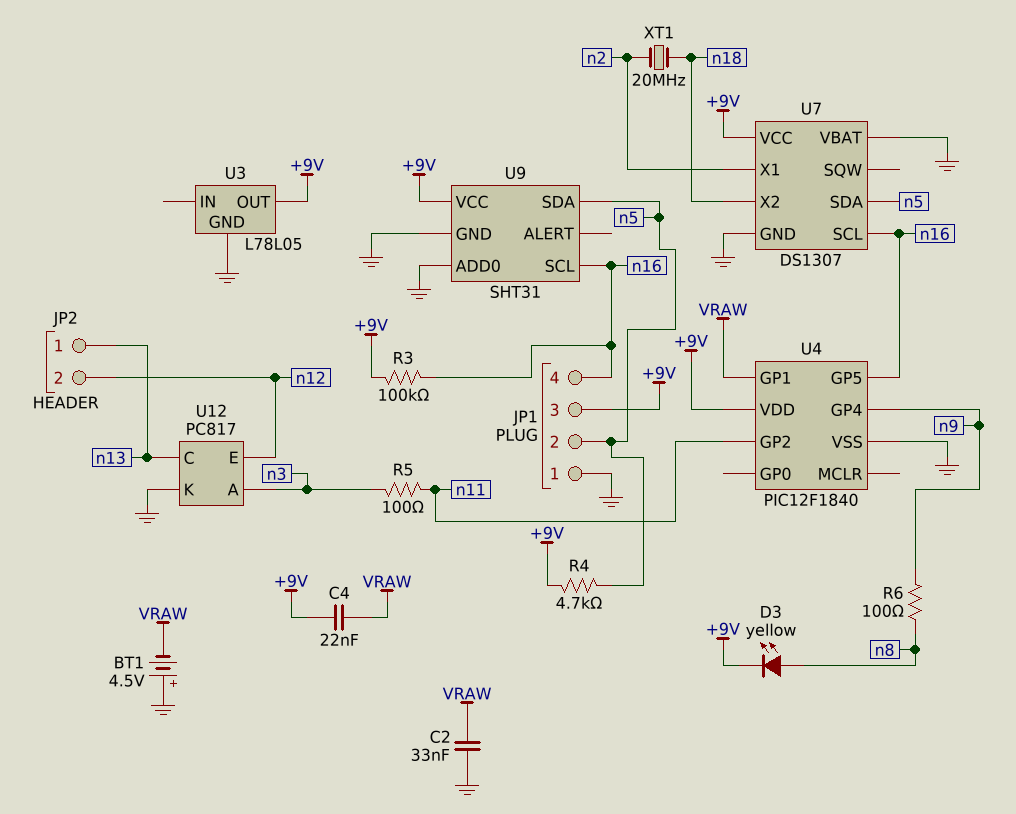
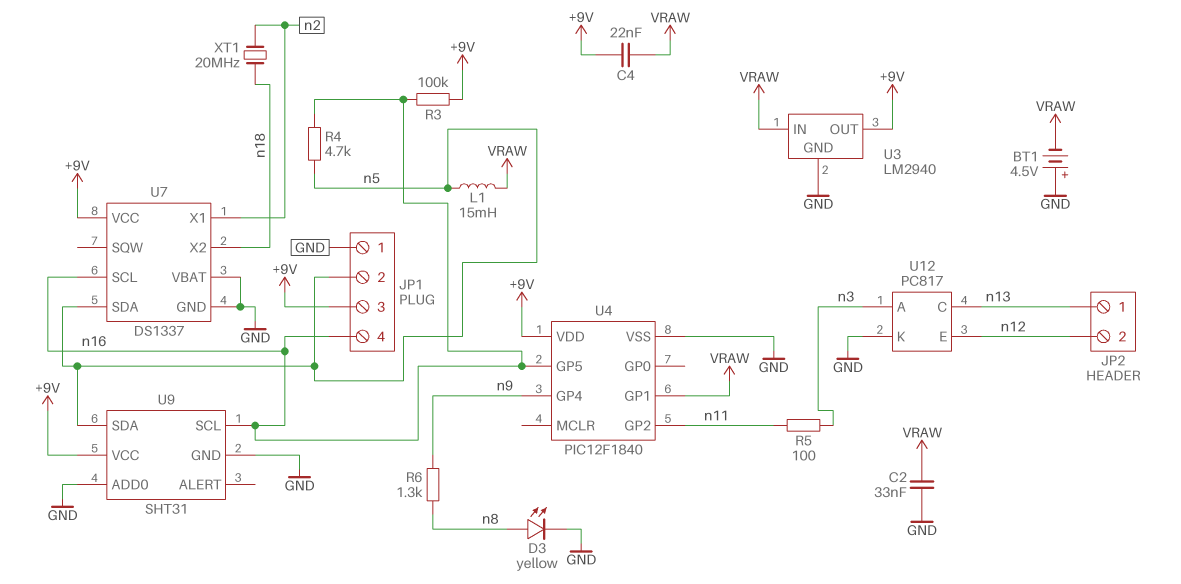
D3: LED yellow (A n8, K +9V) -> LED yellow (A n8, K GND)
L1: none -> 15mH (VRAW, n5)
R4: 4.7k (+9V, n5) -> 4.7k (n5, n16)
R6: 100 (n8, n9) -> 1.3k (n8, n9)
U3: L78L05 -> LM2940
U3 pin IN: none -> VRAW
U7: DS1307 -> DS1337

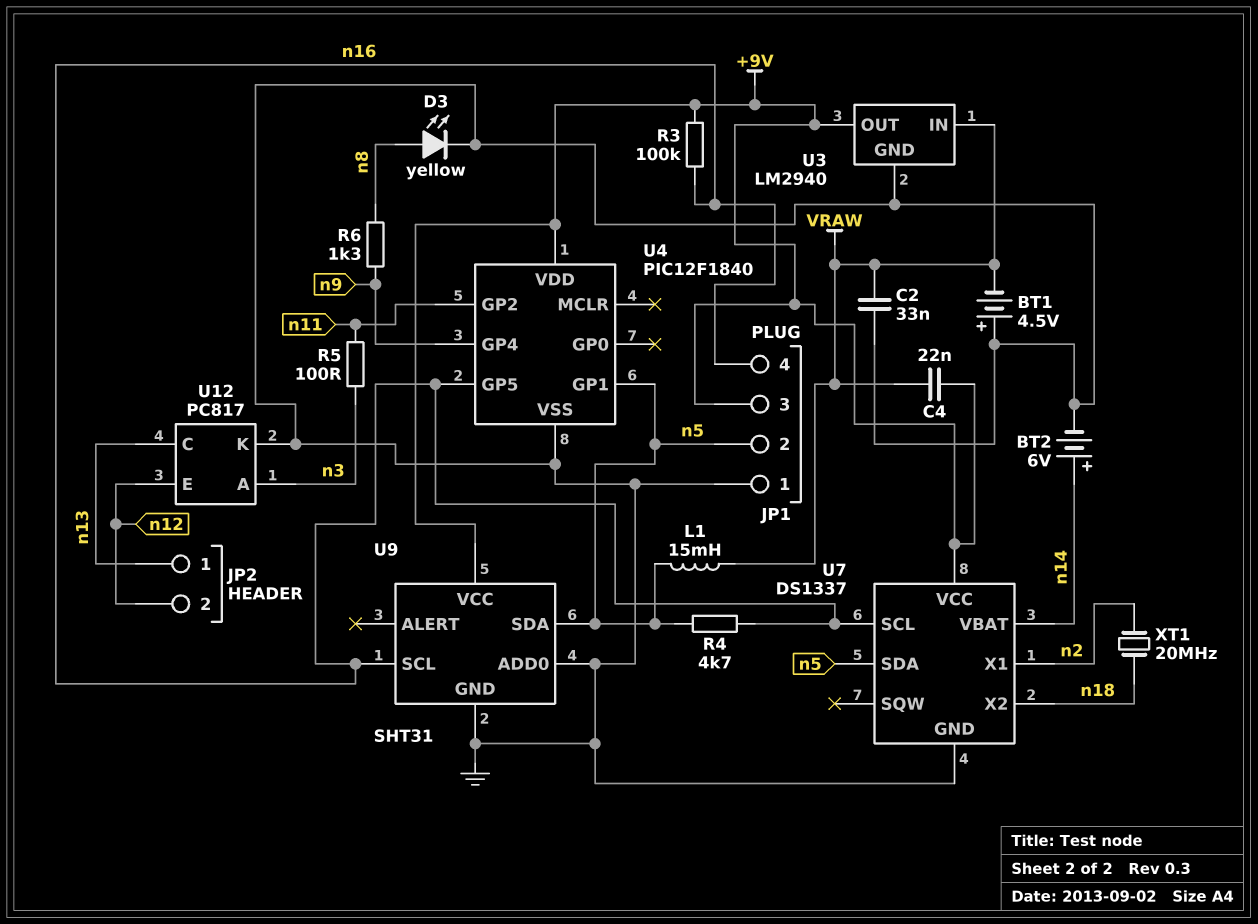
BT2: none -> 6V (plus n14, minus GND)
U4 pin GP1: VRAW -> n5
U7 pin VBAT: GND -> n14

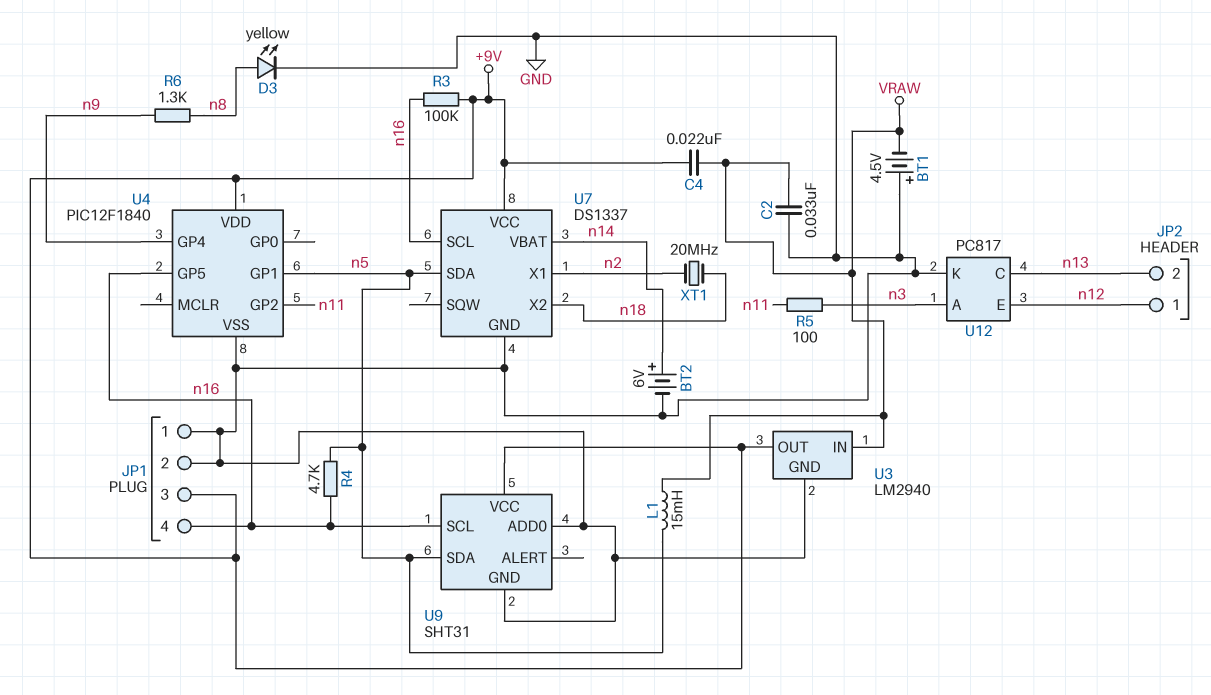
JP1 pin 2: n5 -> GND
JP2 pin 1: n13 -> n12
JP2 pin 2: n12 -> n13

